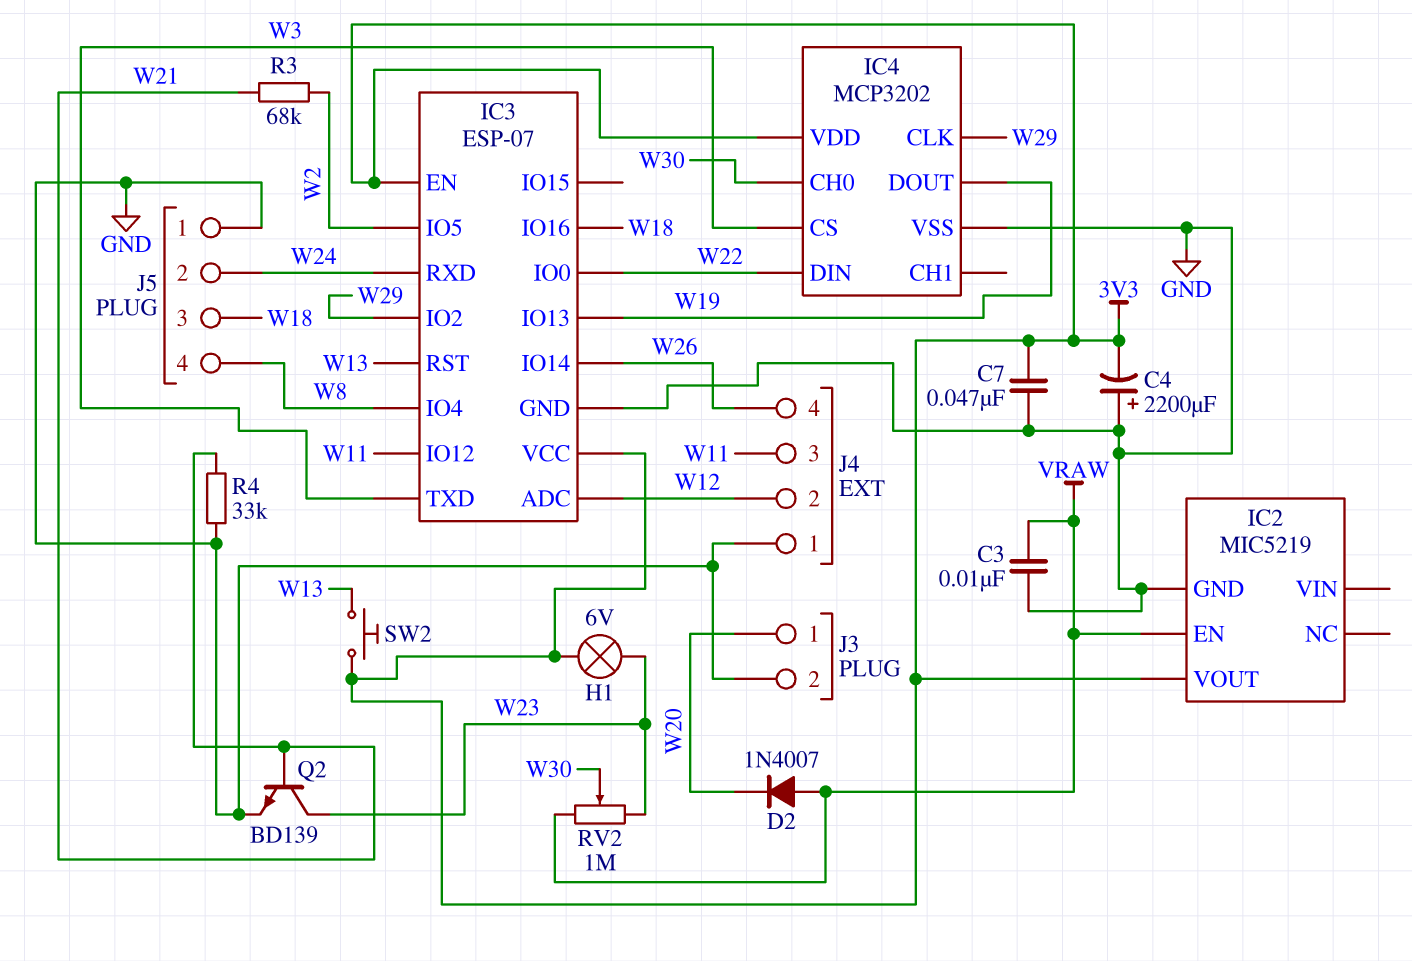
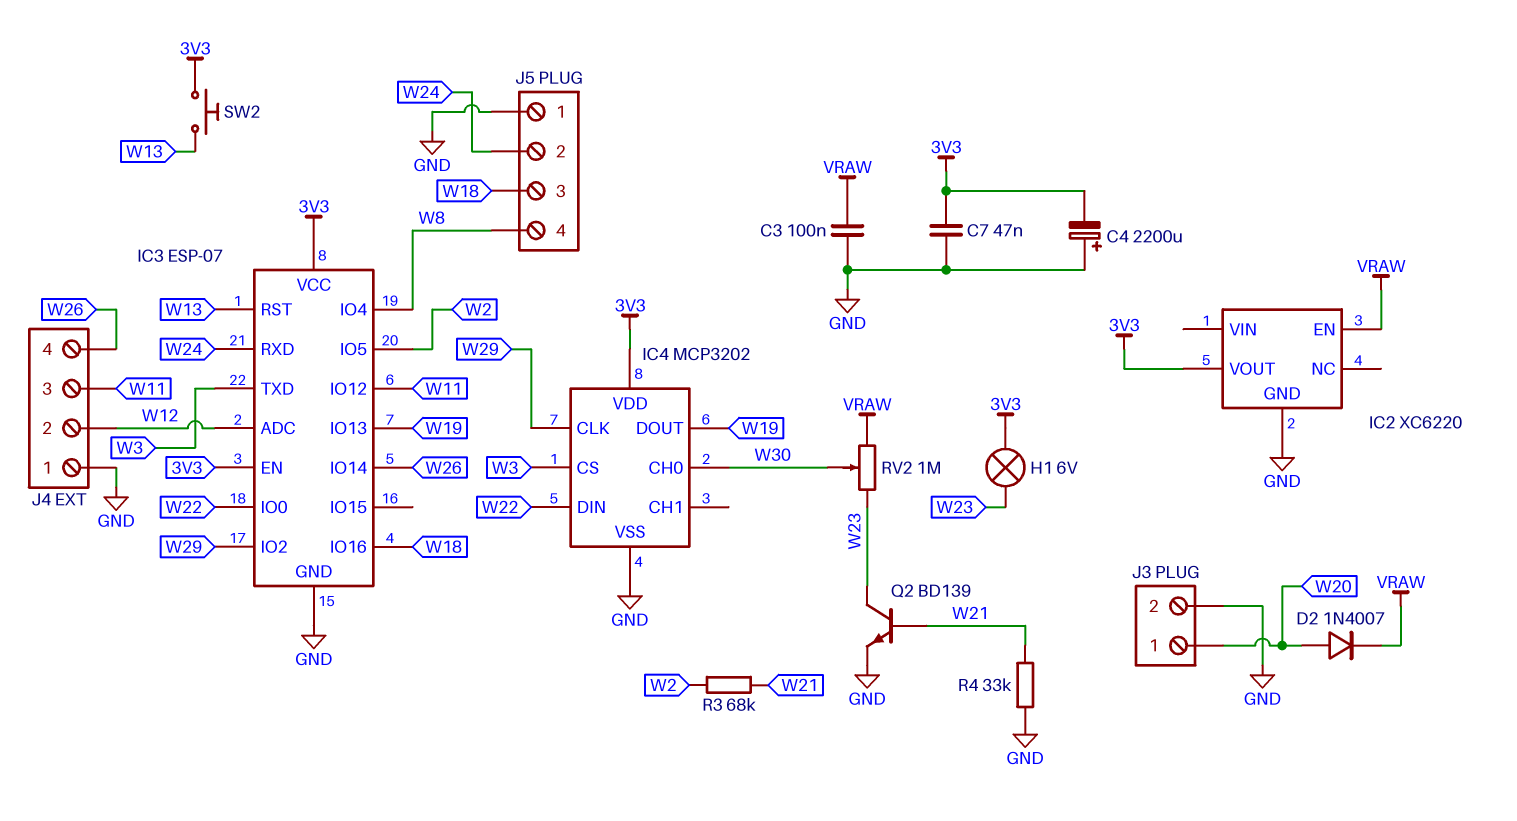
C3: 10nF (GND, VRAW) -> 100nF (GND, VRAW)
D2: diode 1N4007 (A VRAW, K W20) -> diode 1N4007 (A W20, K VRAW)
IC2: MIC5219 -> XC6220

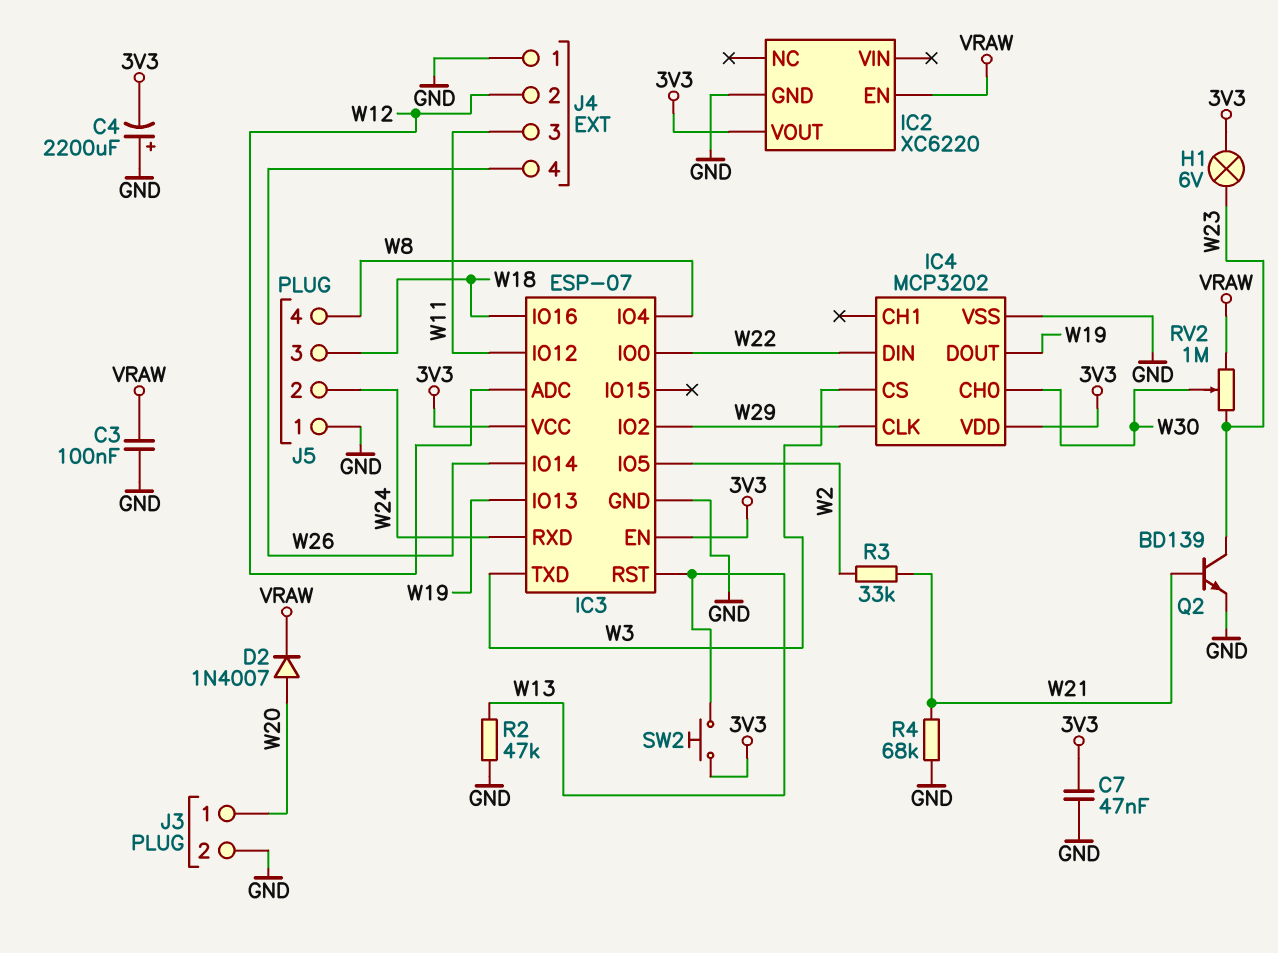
R2: none -> 47k (GND, W13)
R3: 68k (W2, W21) -> 33k (W2, W21)
R4: 33k (GND, W21) -> 68k (GND, W21)

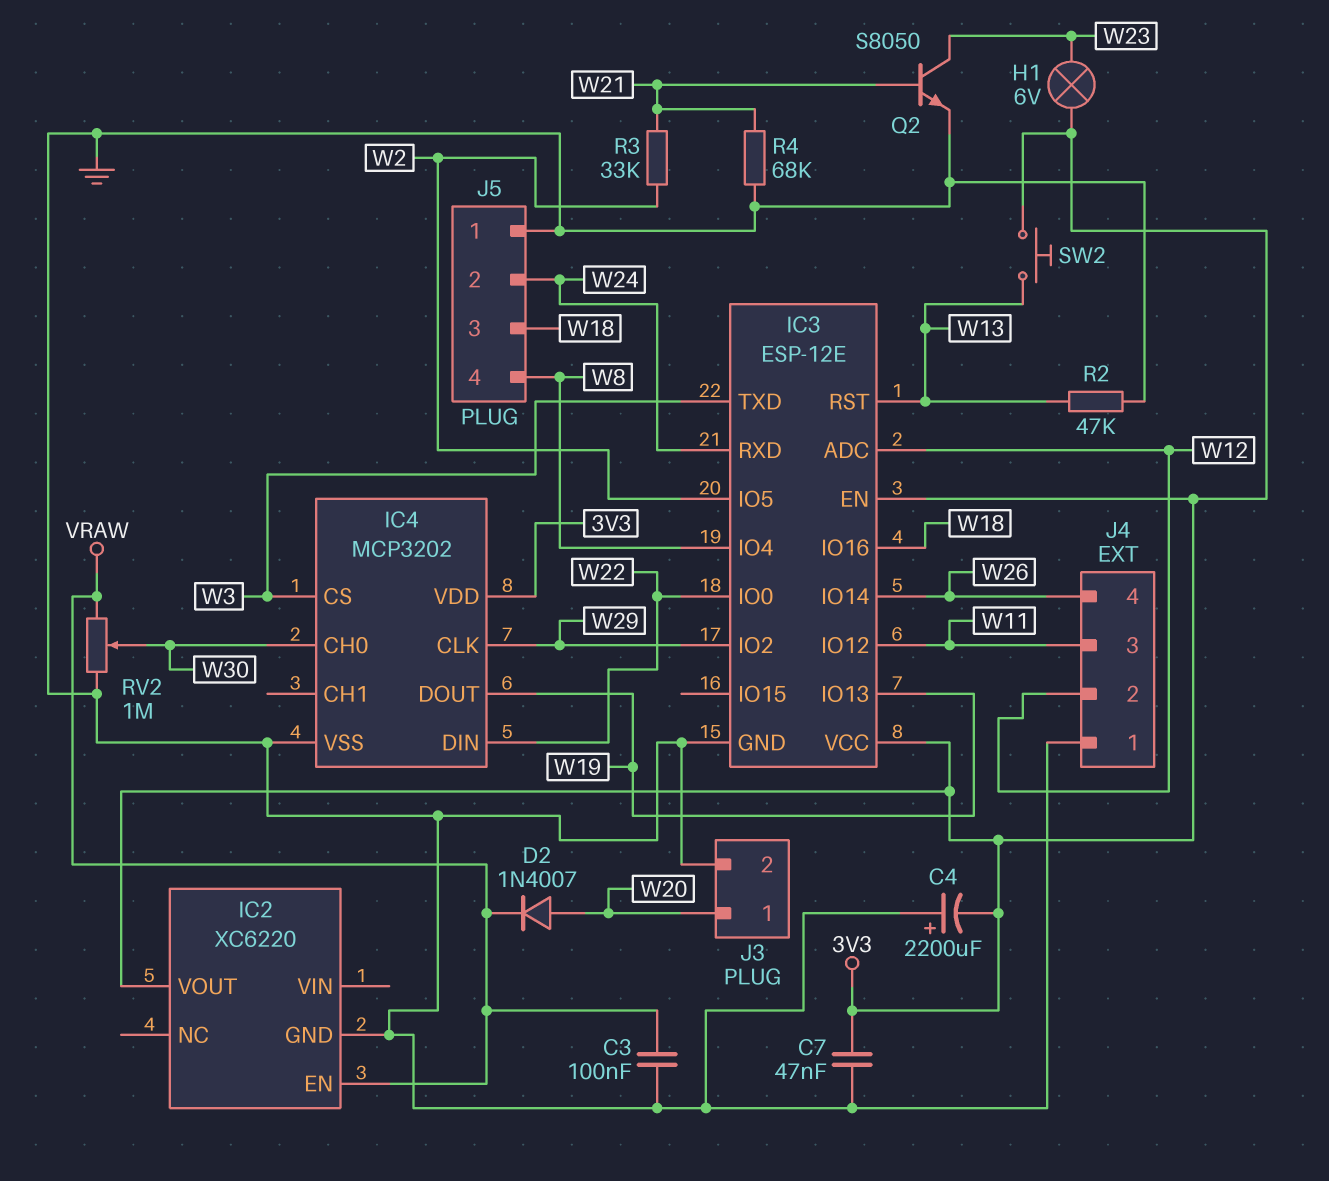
IC3: ESP-07 -> ESP-12E
Q2: NPN BD139 (B W21, C W23, E GND) -> NPN S8050 (B W21, C W23, E GND)
RV2: 1M (VRAW, W23, wiper W30) -> 1M (GND, VRAW, wiper W30)

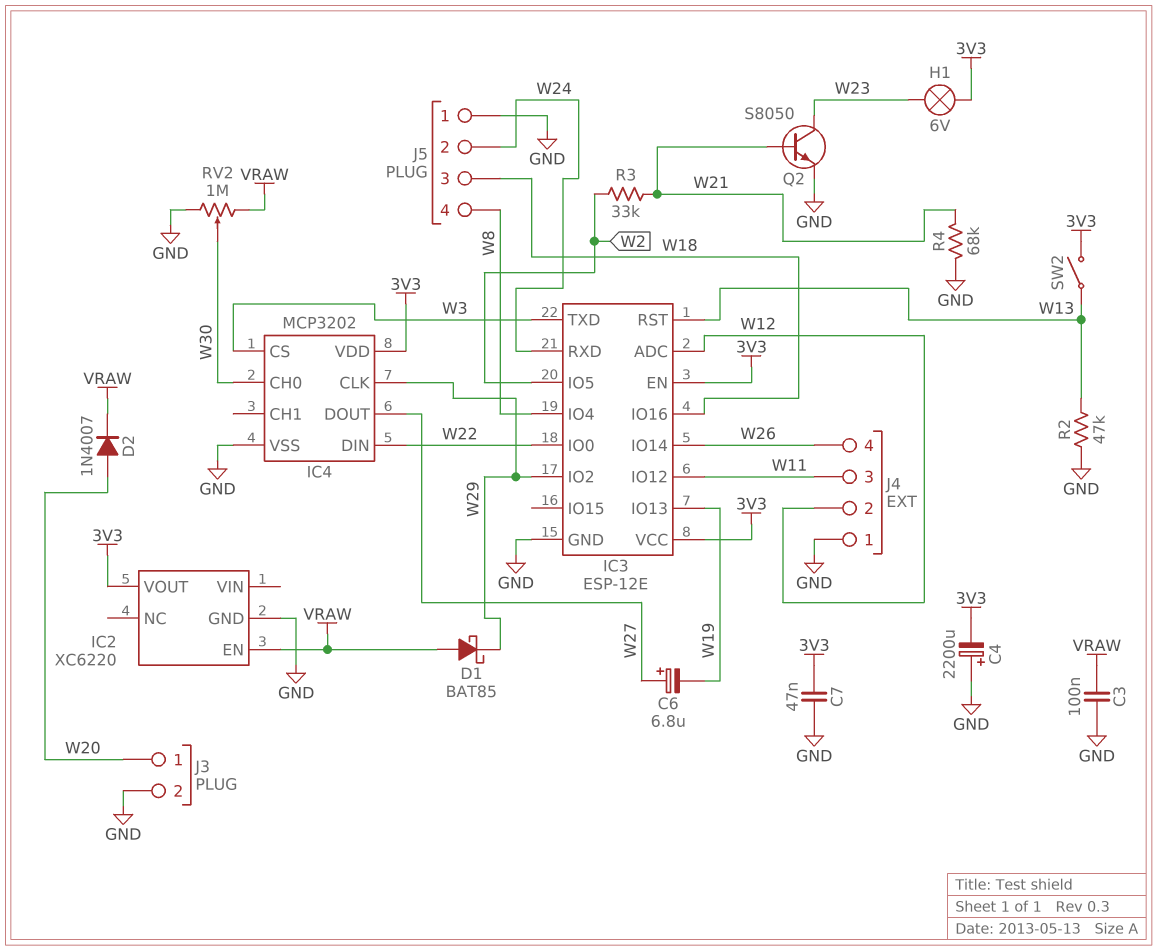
C6: none -> 6.8uF (plus W27, minus W19)
D1: none -> schottky BAT85 (A VRAW, K W29)
IC4 pin DOUT: W19 -> W27
SW2: button (3V3, W13) -> switch (3V3, W13)

